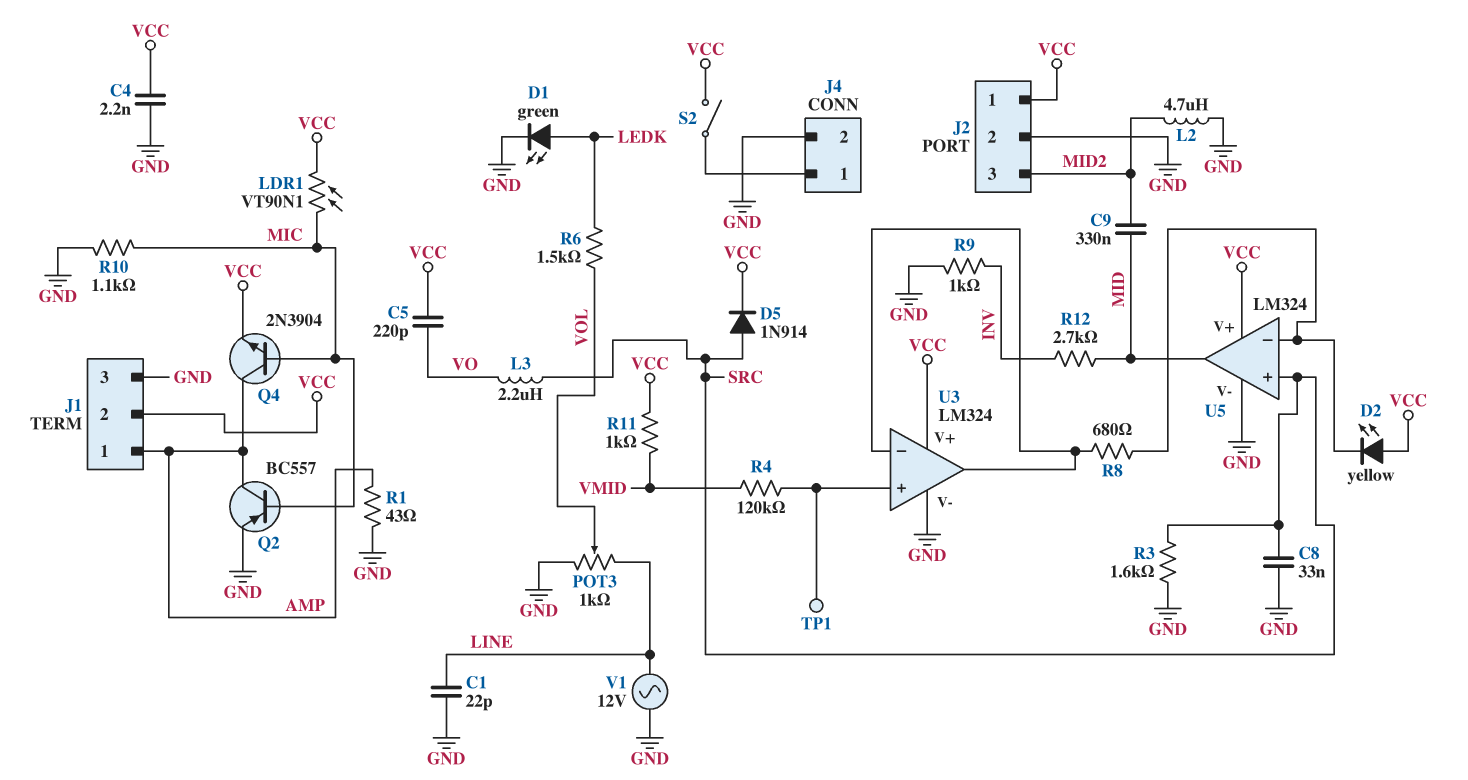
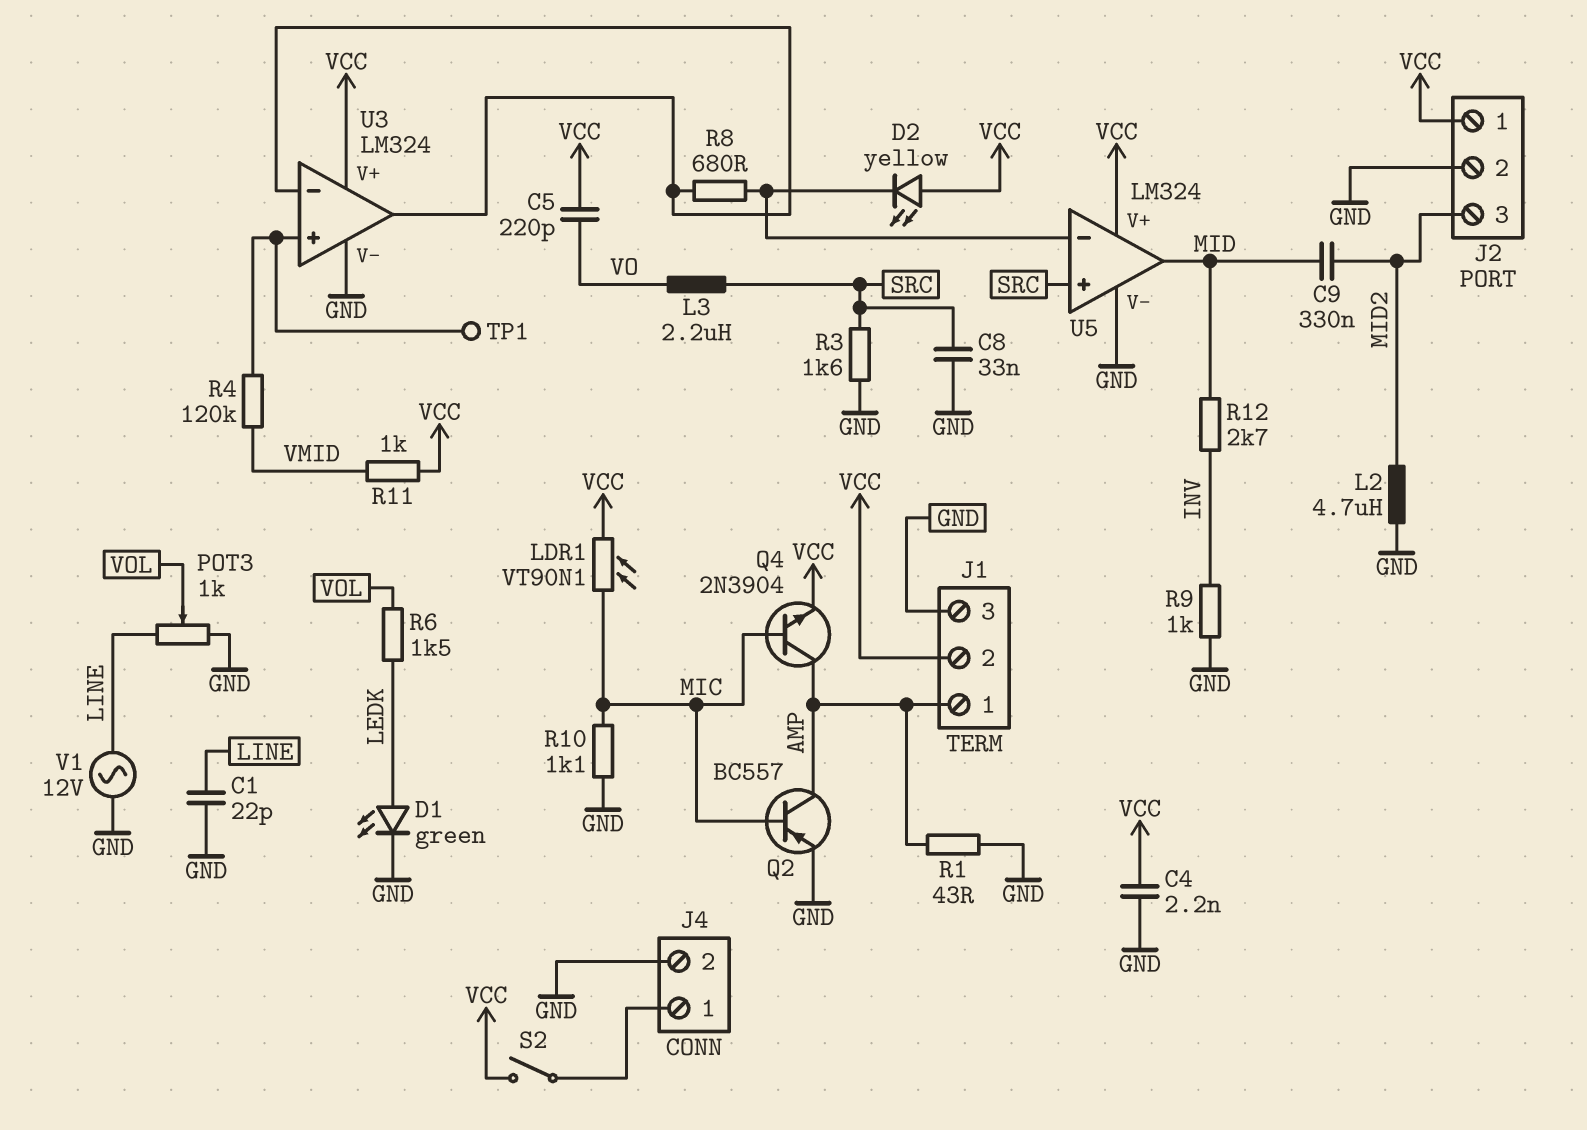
D5: diode 1N914 (A SRC, K VCC) -> none

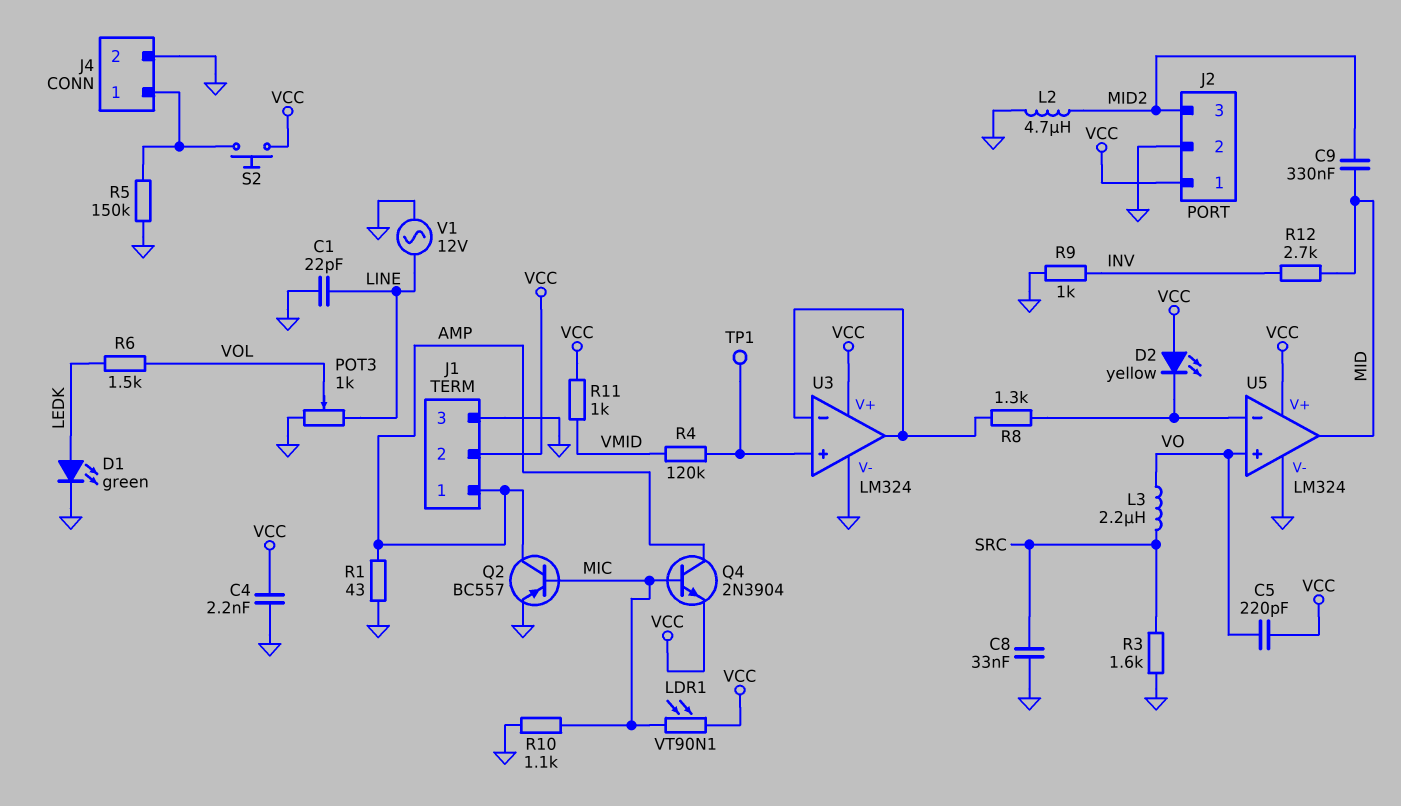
R5: none -> 150k (GND, J4/1)
R8: 680 (U3/in-, U5/in-) -> 1.3k (U3/in-, U5/in-)
S2: switch (J4/1, VCC) -> button (J4/1, VCC)
U5 pin in+: SRC -> VO

